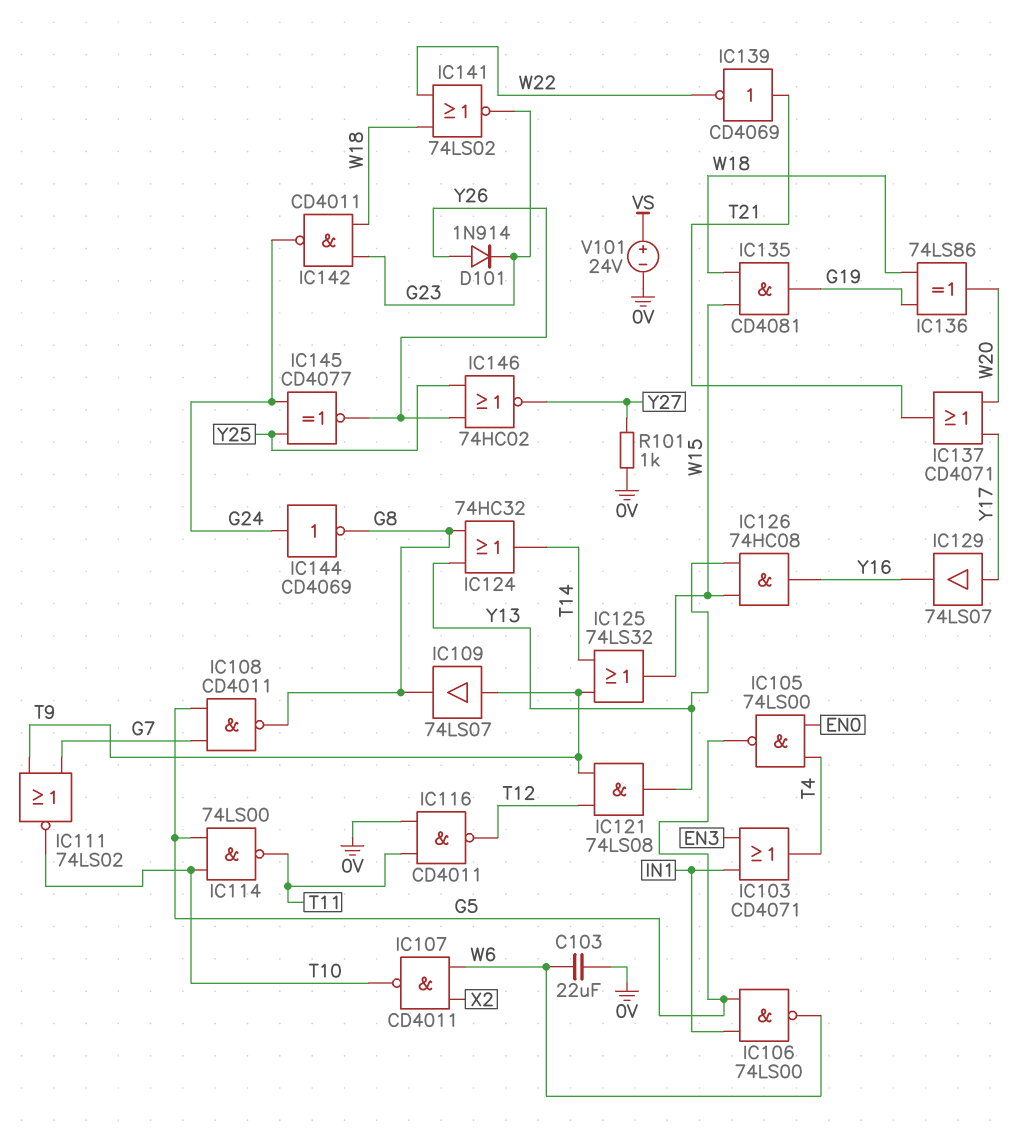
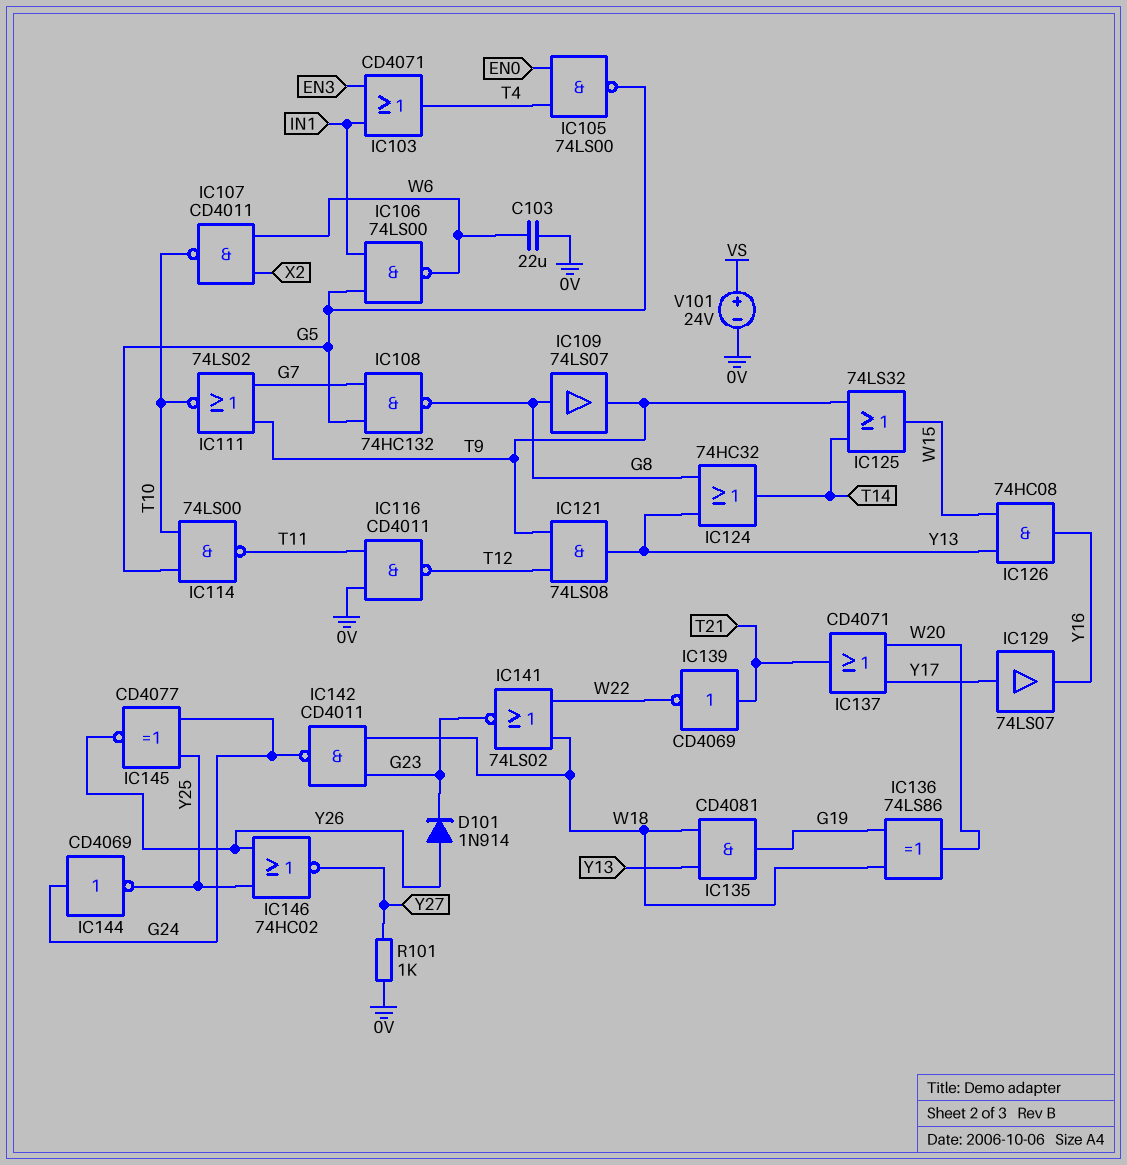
IC108: NAND CD4011 (in G5, in G7, out G8) -> NAND 74HC132 (in G5, in G7, out G8)
IC109: buffer 74LS07 (in T9, out G8) -> buffer 74LS07 (in G8, out T9)
IC135: AND CD4081 (in W15, in W18, out G19) -> AND CD4081 (in W18, in Y13, out G19)
IC144: NOT CD4069 (in G24, out G8) -> NOT CD4069 (in G24, out Y25)

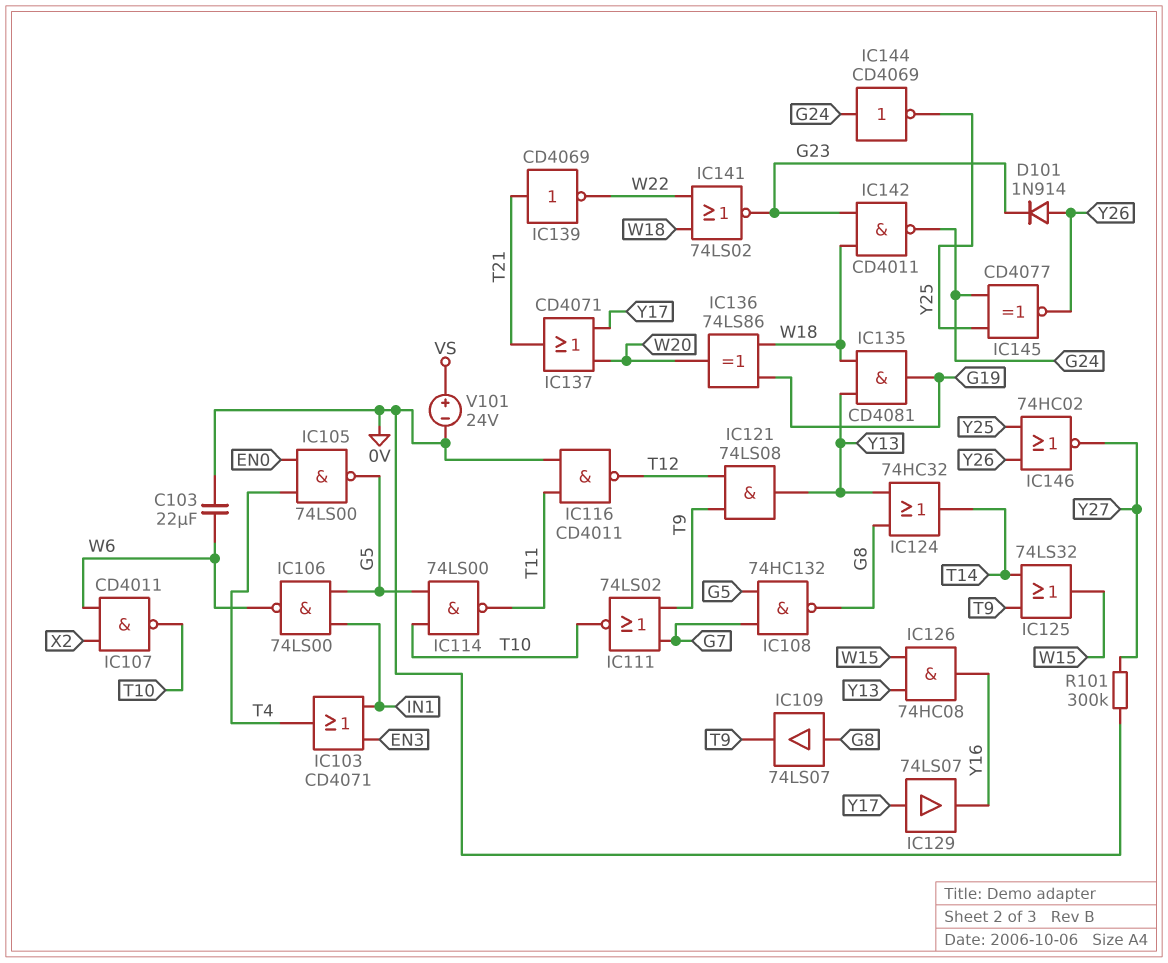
R101: 1k (0V, Y27) -> 300k (0V, Y27)

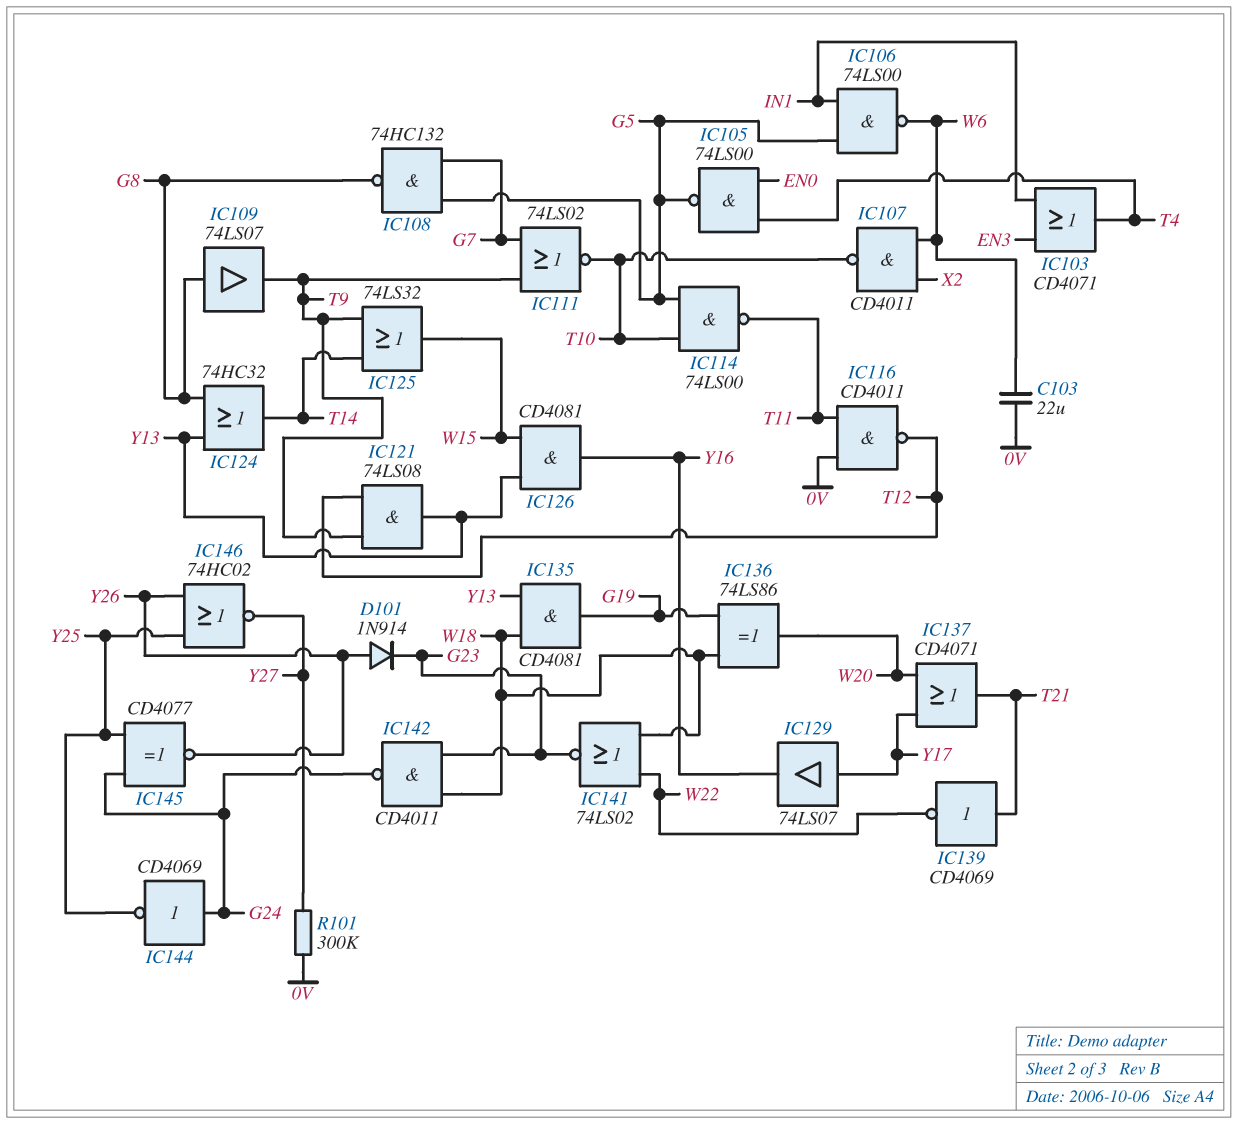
IC126: AND 74HC08 (in W15, in Y13, out Y16) -> AND CD4081 (in W15, in Y13, out Y16)
V101: 24V (plus VS, minus 0V) -> none

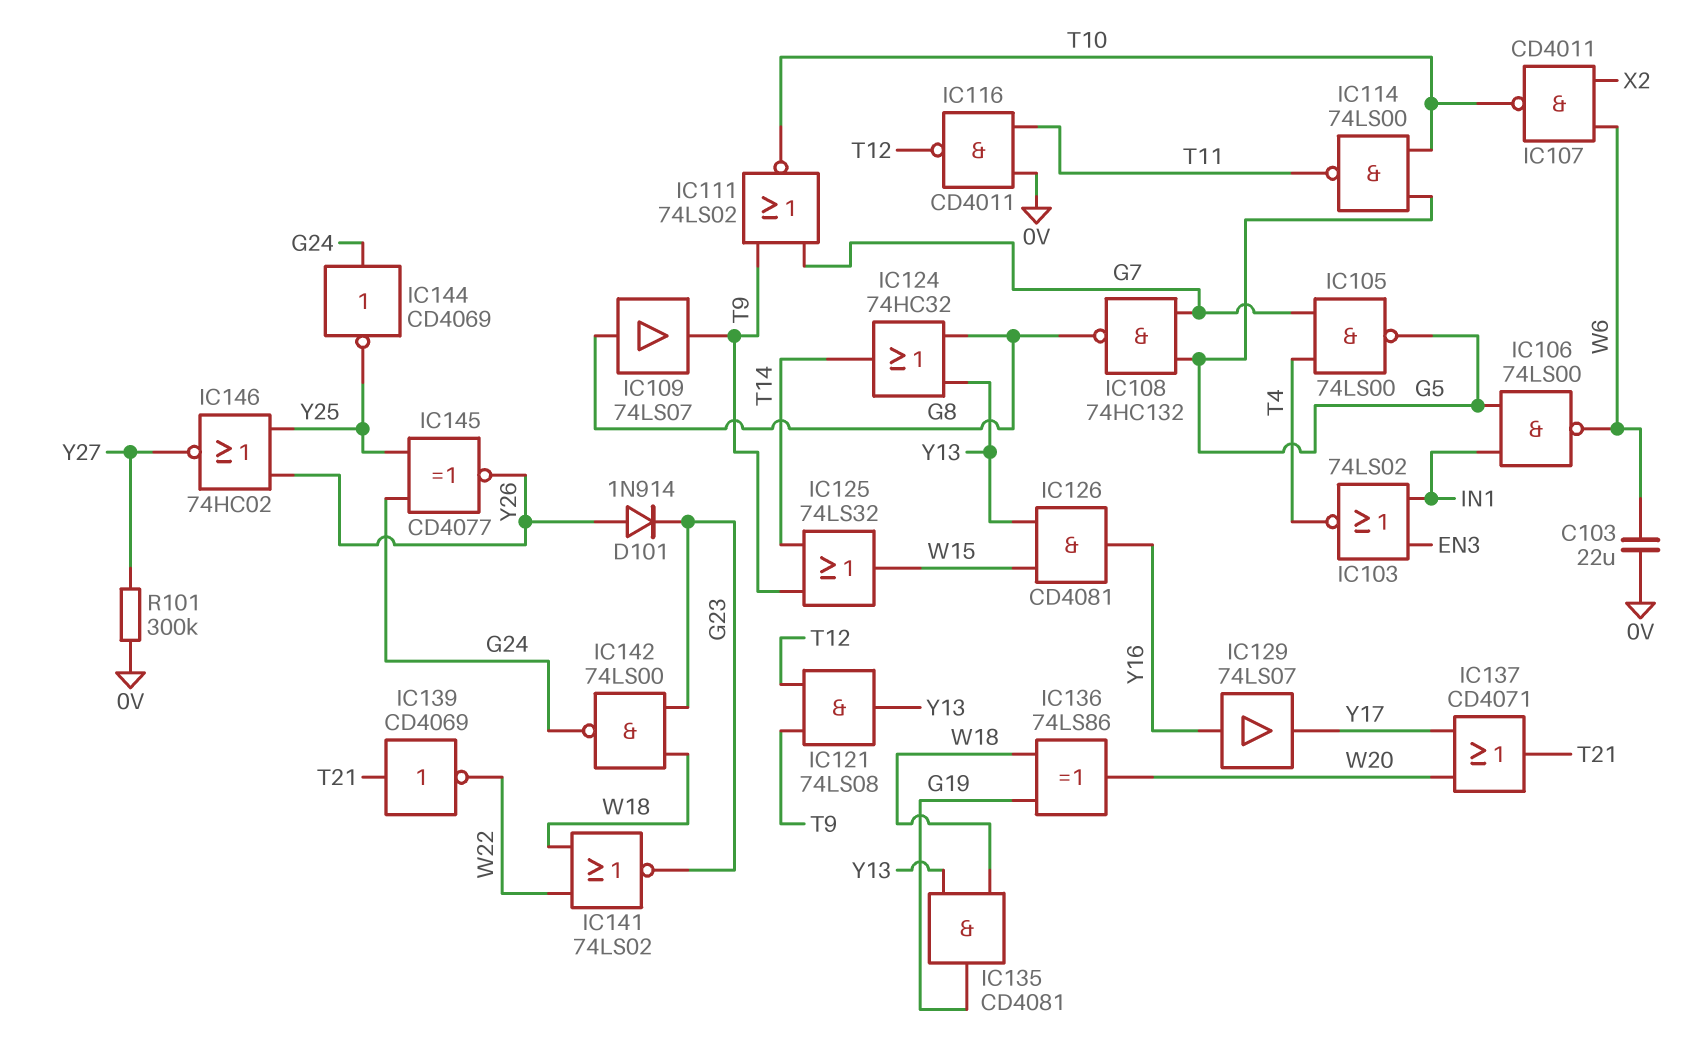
IC103: OR CD4071 (in EN3, in IN1, out T4) -> NOR 74LS02 (in EN3, in IN1, out T4)
IC105: NAND 74LS00 (in EN0, in T4, out G5) -> NAND 74LS00 (in G7, in T4, out G5)
IC129: buffer 74LS07 (in Y17, out Y16) -> buffer 74LS07 (in Y16, out Y17)
IC142: NAND CD4011 (in G23, in W18, out G24) -> NAND 74LS00 (in G23, in W18, out G24)

